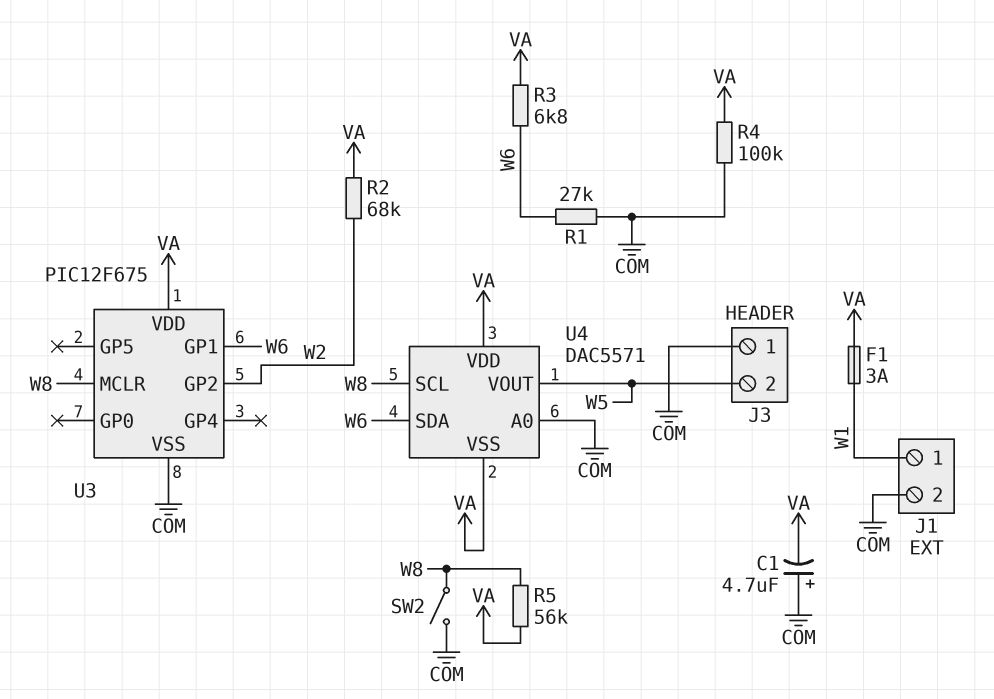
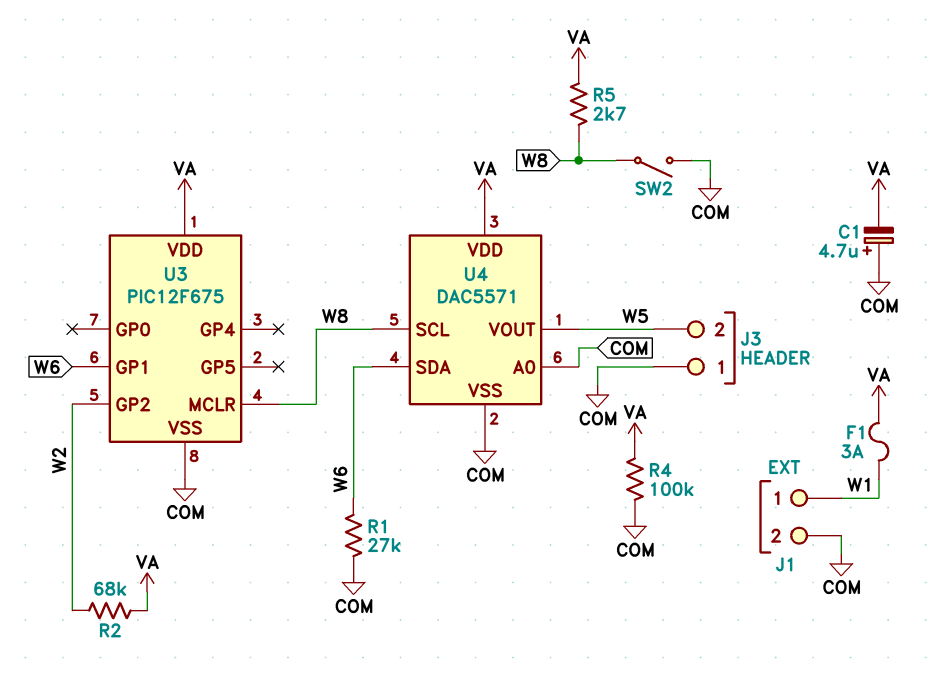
R3: 6.8k (VA, W6) -> none
R5: 56k (VA, W8) -> 2.7k (VA, W8)
U4 pin VSS: VA -> COM

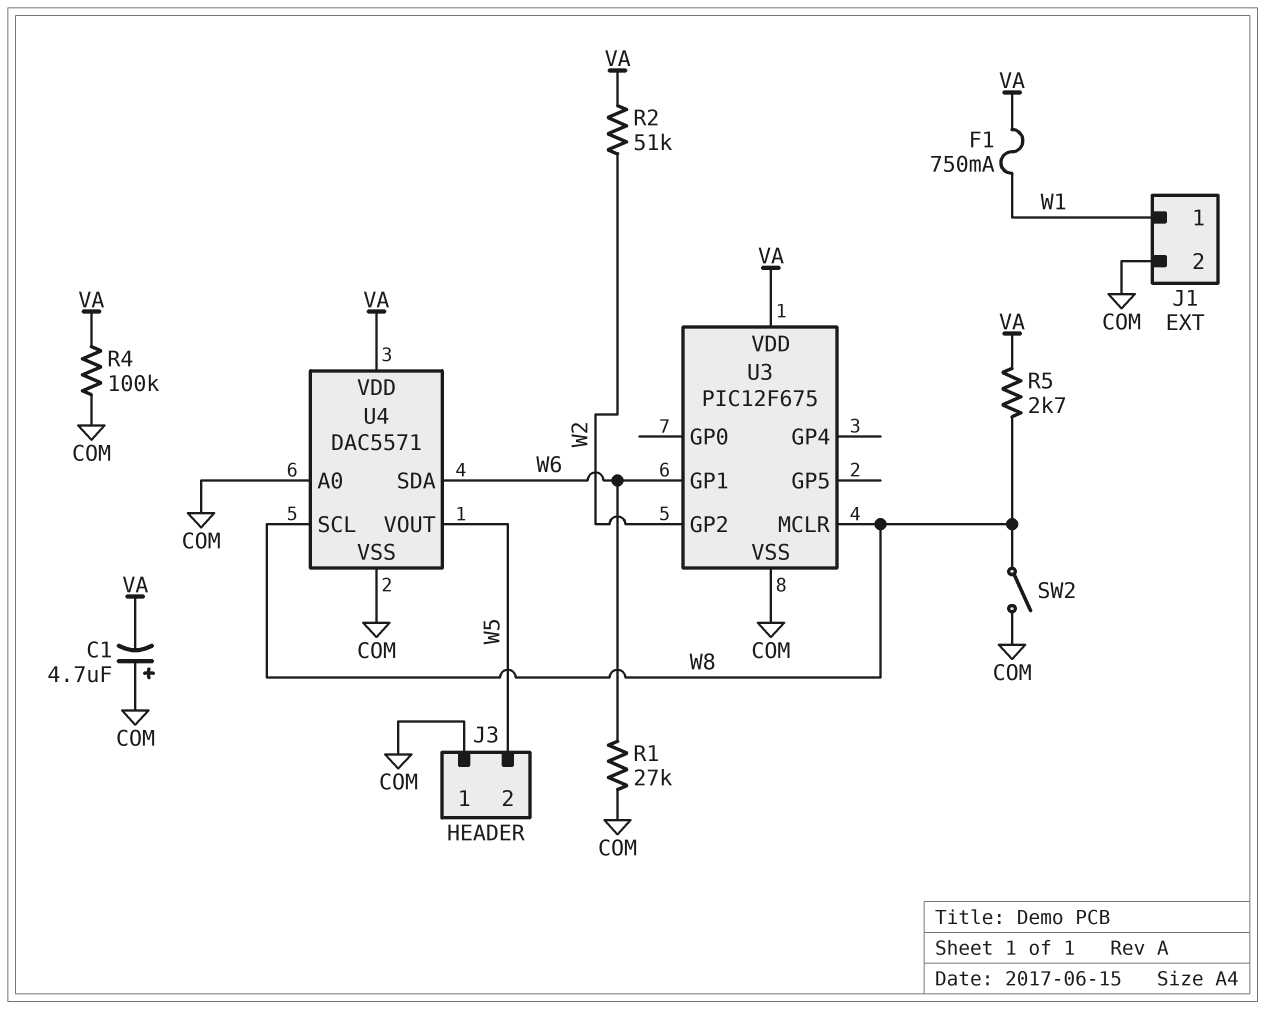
F1: 3A (VA, W1) -> 750mA (VA, W1)
R2: 68k (VA, W2) -> 51k (VA, W2)

